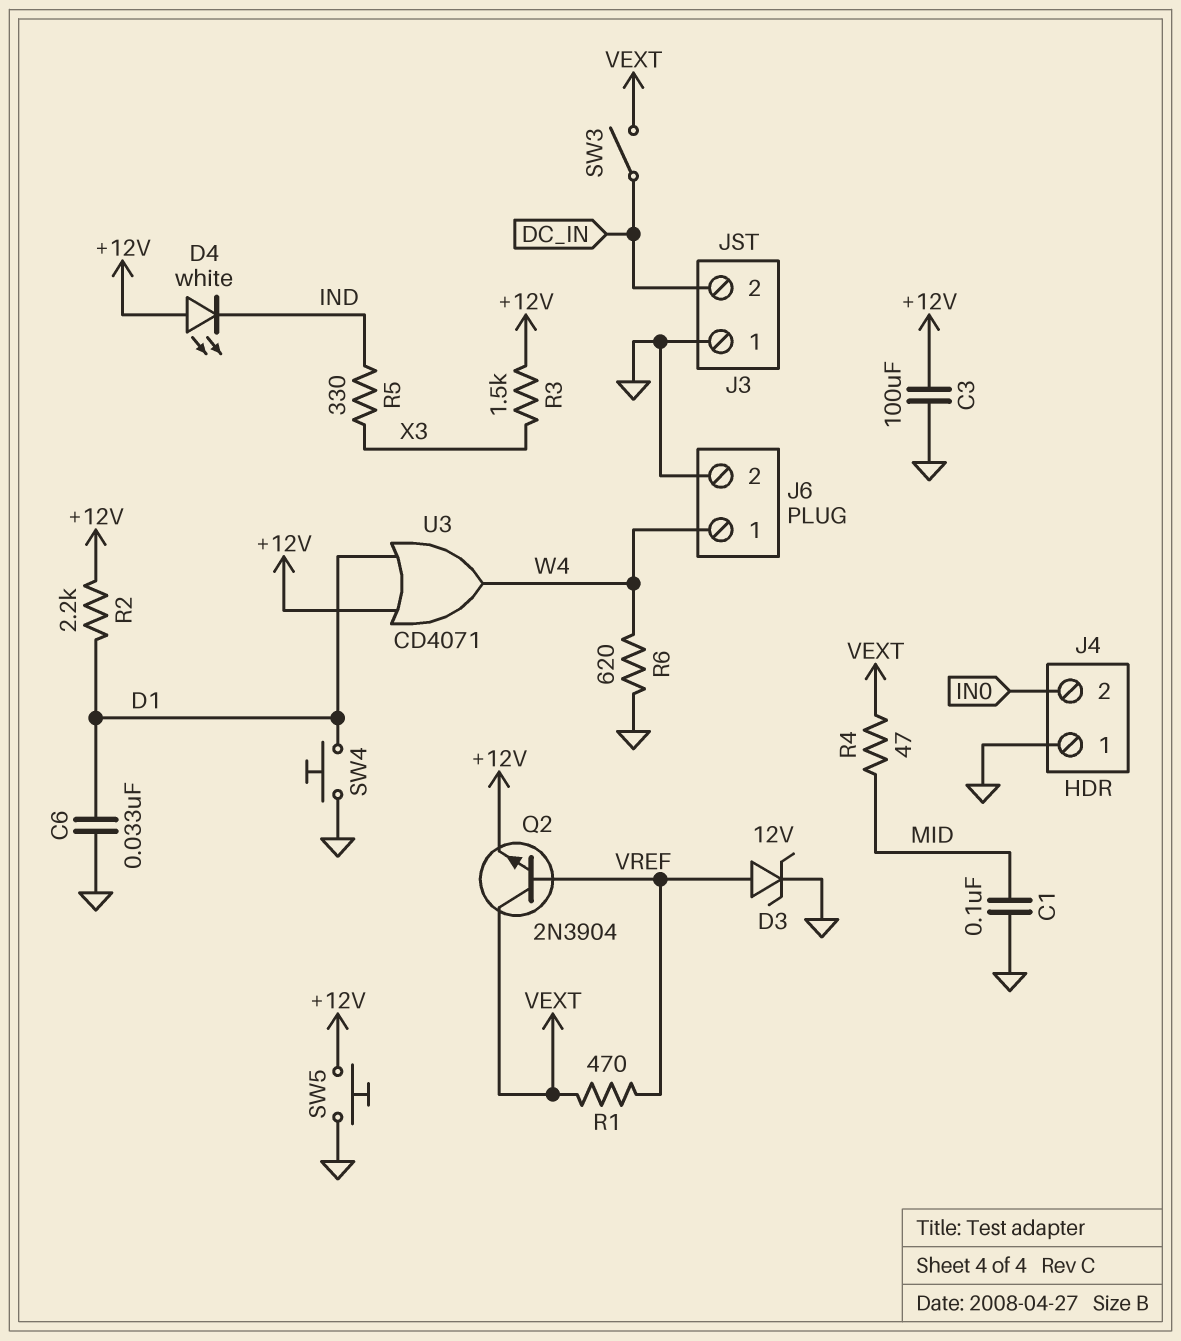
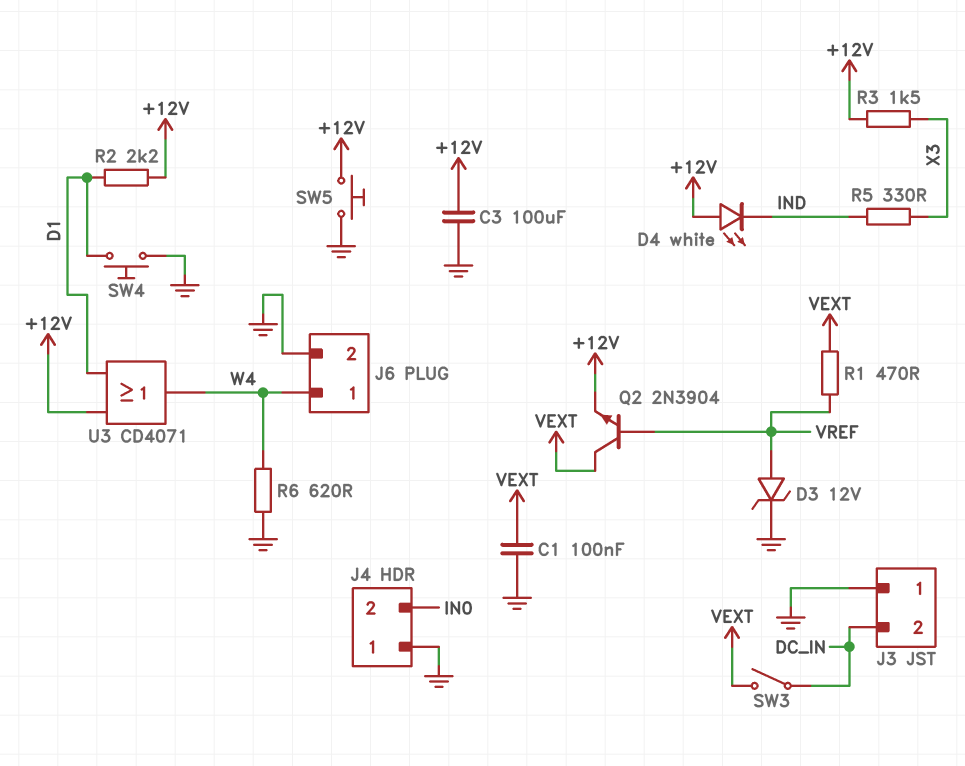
C1: 100nF (GND, MID) -> 100nF (GND, VEXT)
C6: 33nF (D1, GND) -> none
R4: 47 (MID, VEXT) -> none

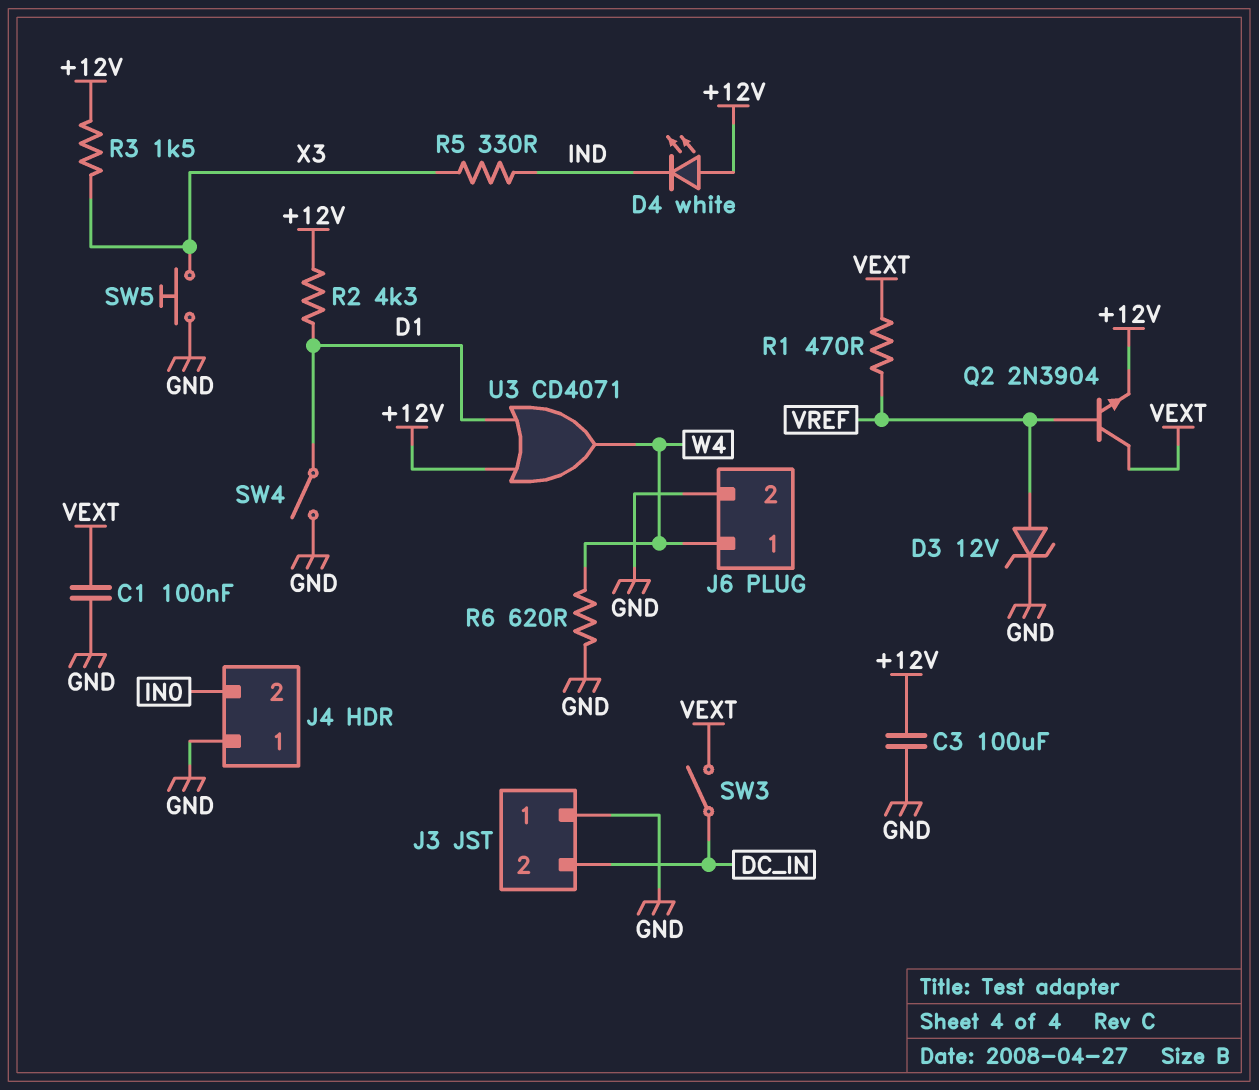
R2: 2.2k (+12V, D1) -> 4.3k (+12V, D1)
SW4: button (D1, GND) -> switch (D1, GND)
SW5: button (+12V, GND) -> button (GND, X3)

